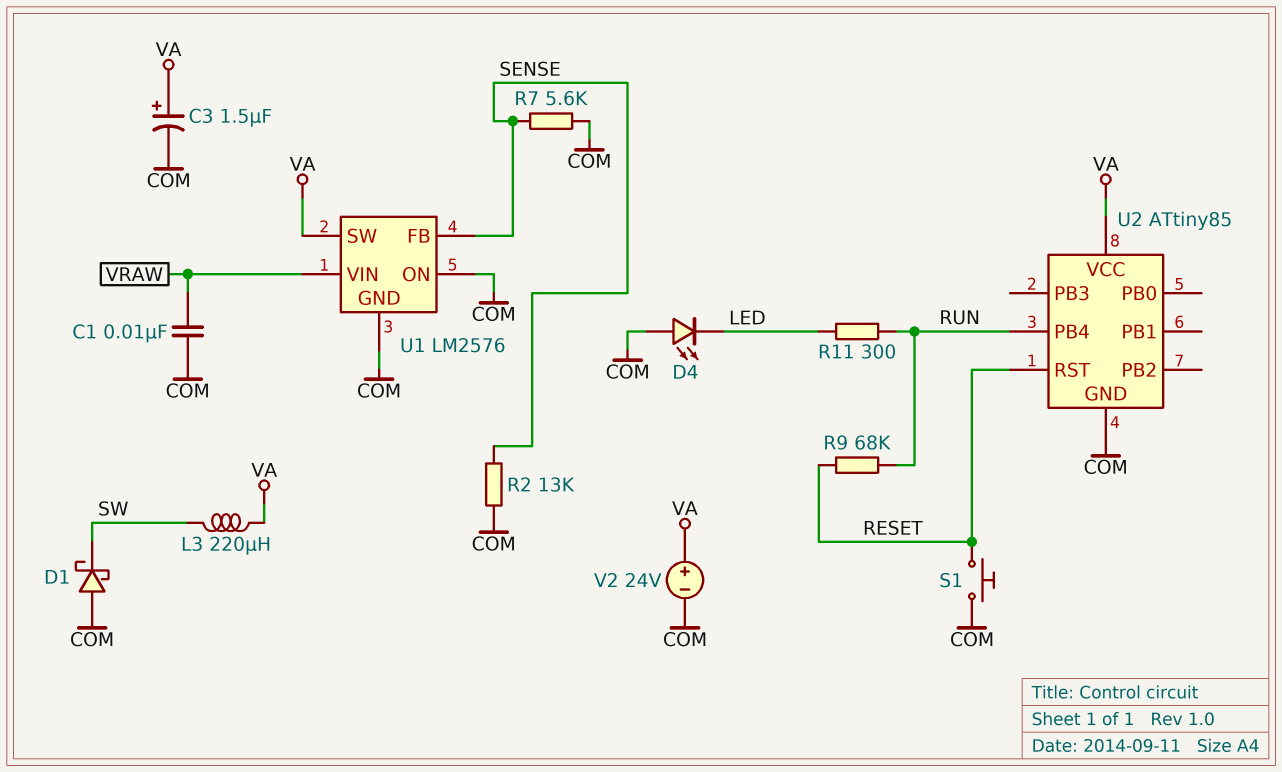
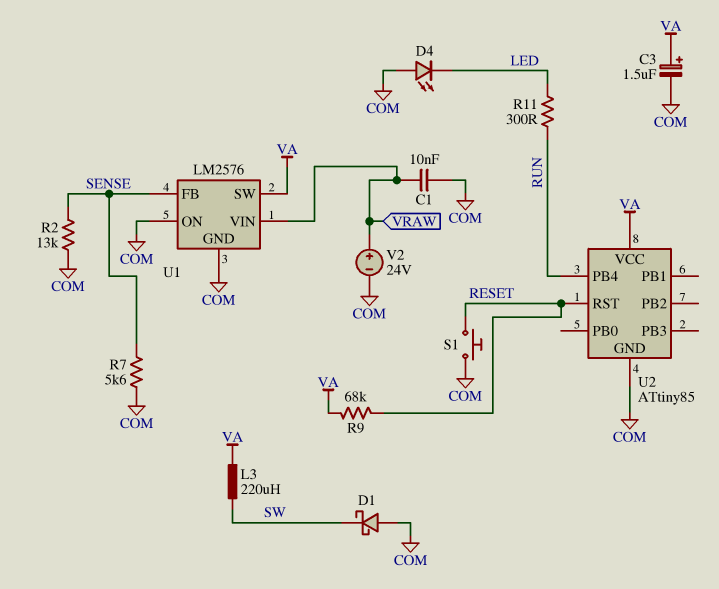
R9: 68k (RESET, RUN) -> 68k (RESET, VA)
V2: 24V (plus VA, minus COM) -> 24V (plus VRAW, minus COM)

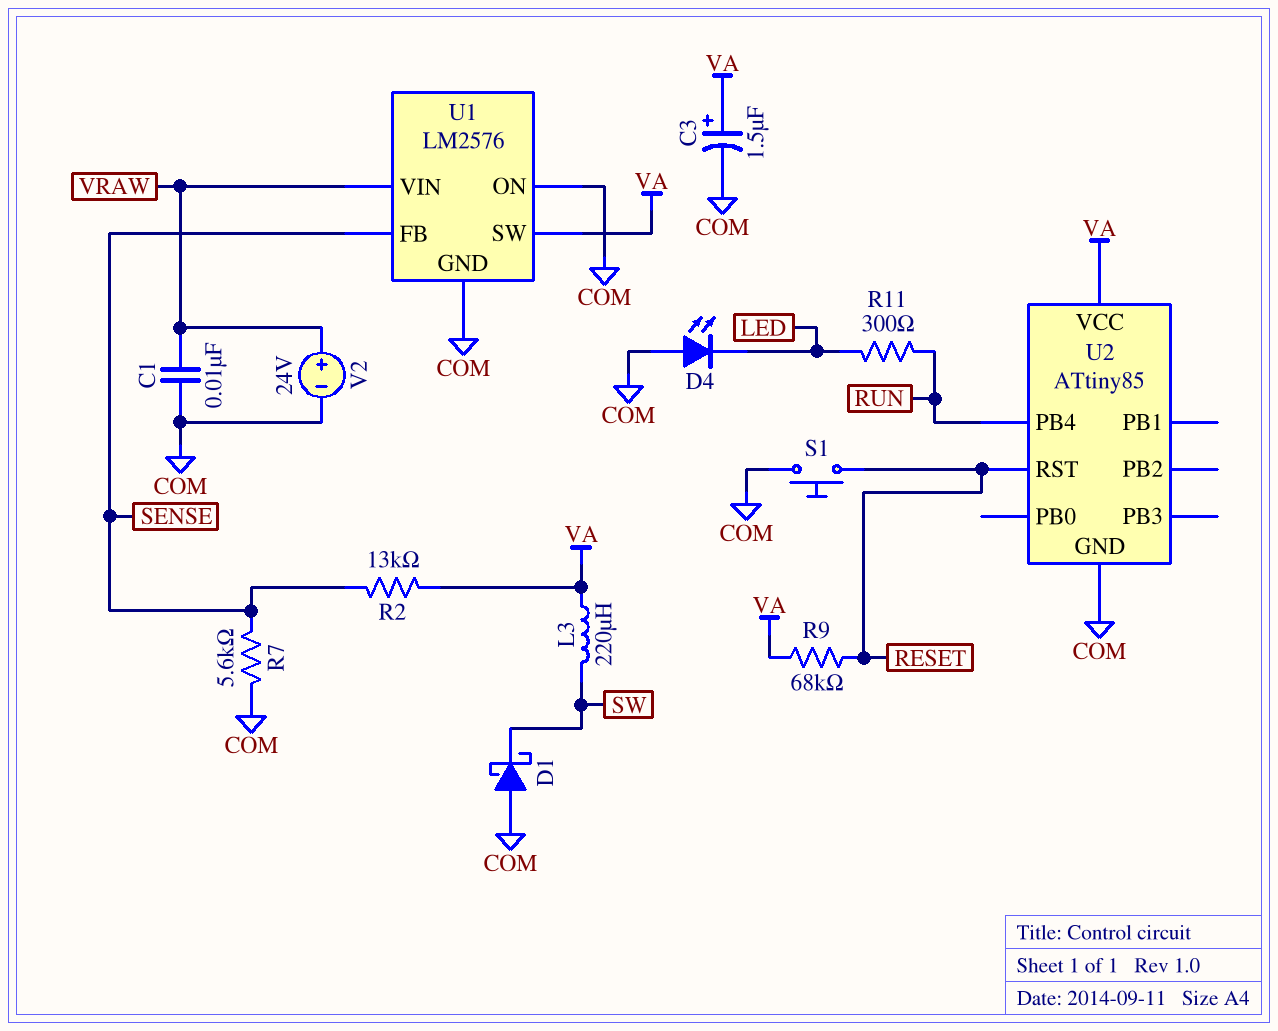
R2: 13k (COM, SENSE) -> 13k (SENSE, VA)

